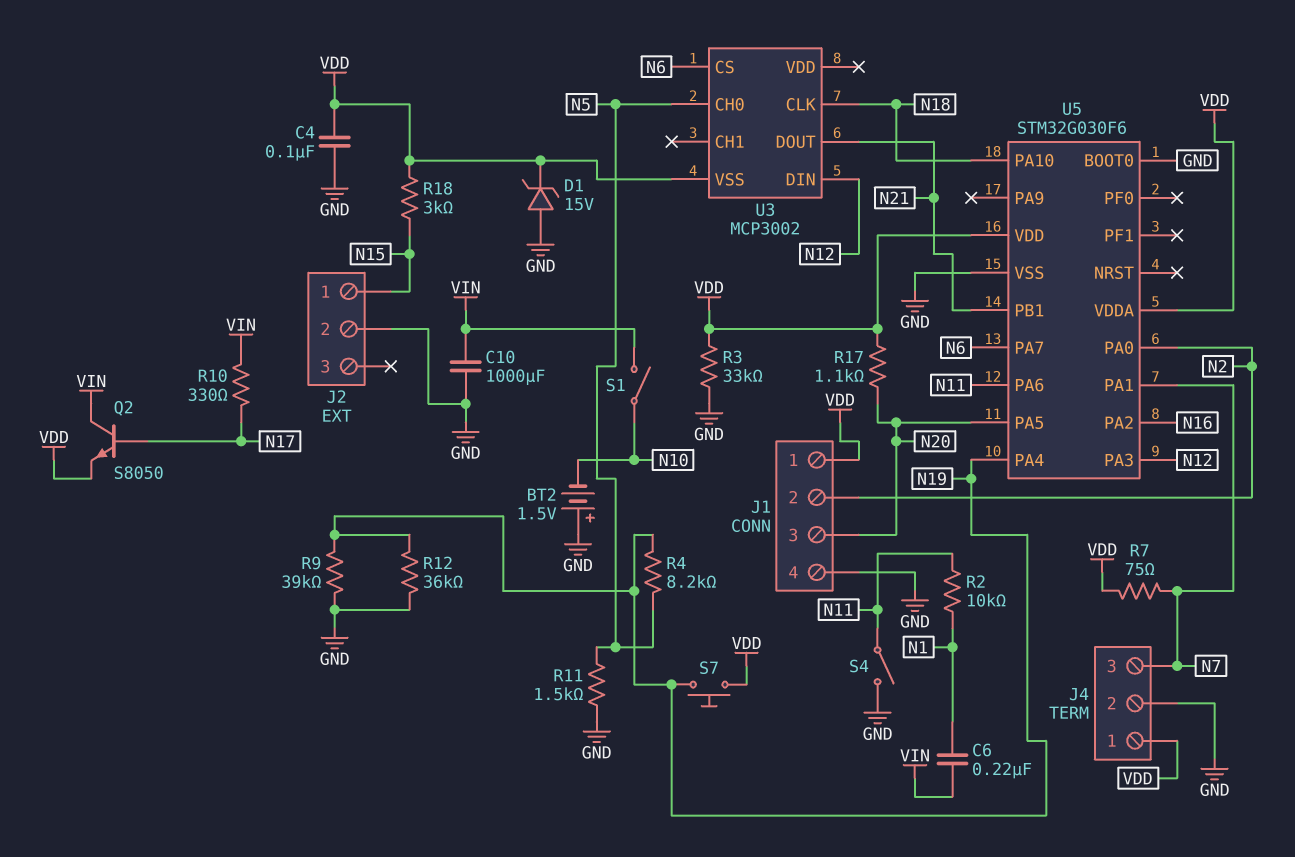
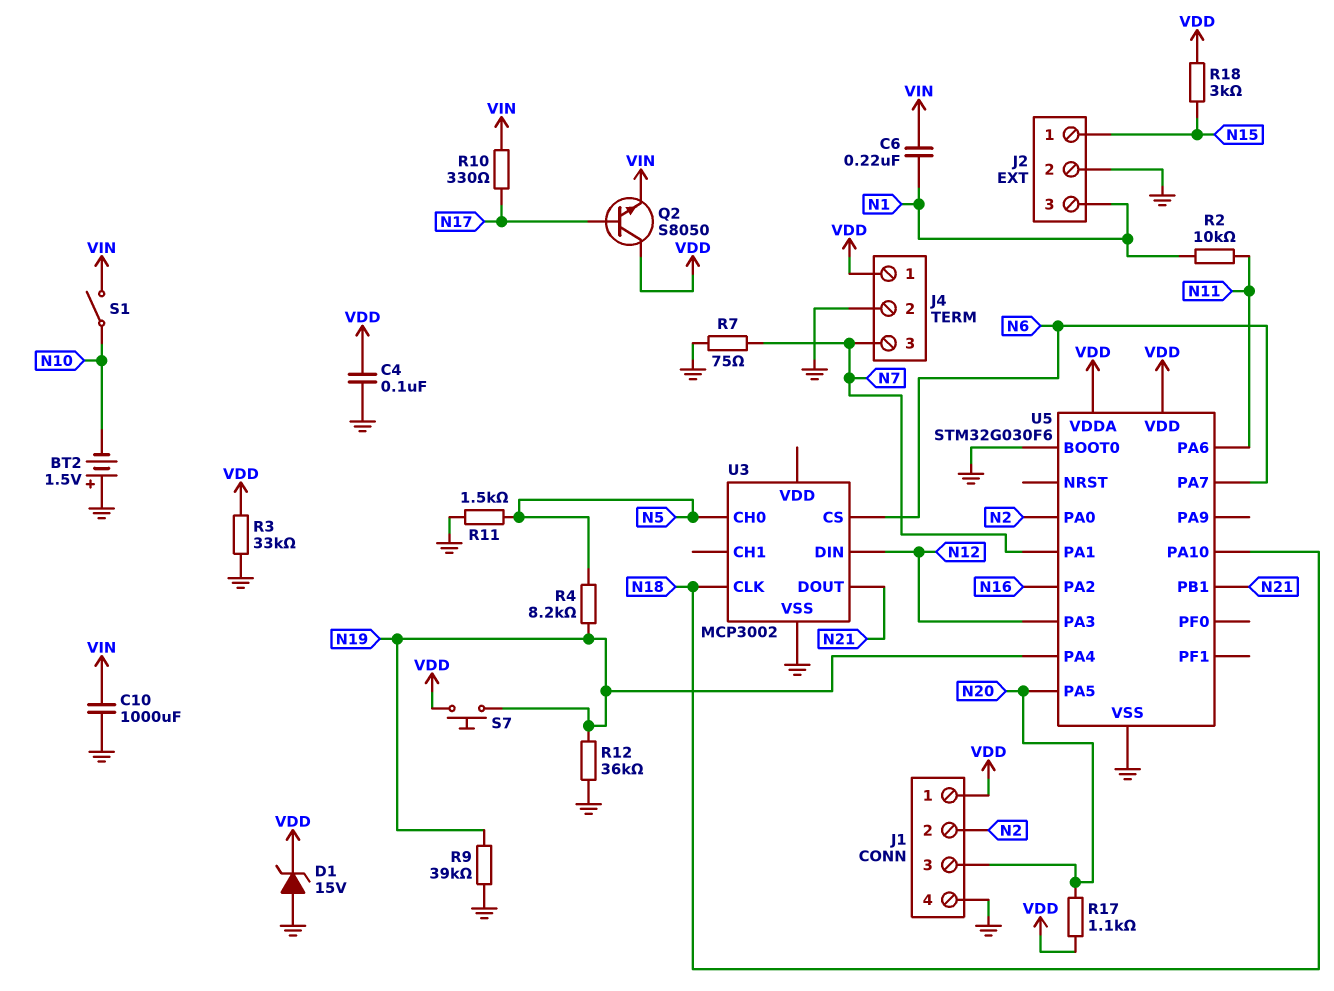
J2 pin 3: none -> N1
Q2: NPN S8050 (B N17, C VIN, E VDD) -> NPN S8050 (B N17, C VDD, E VIN)
R7: 75 (N7, VDD) -> 75 (GND, N7)
S4: switch (GND, N11) -> none
U3 pin VSS: VDD -> GND

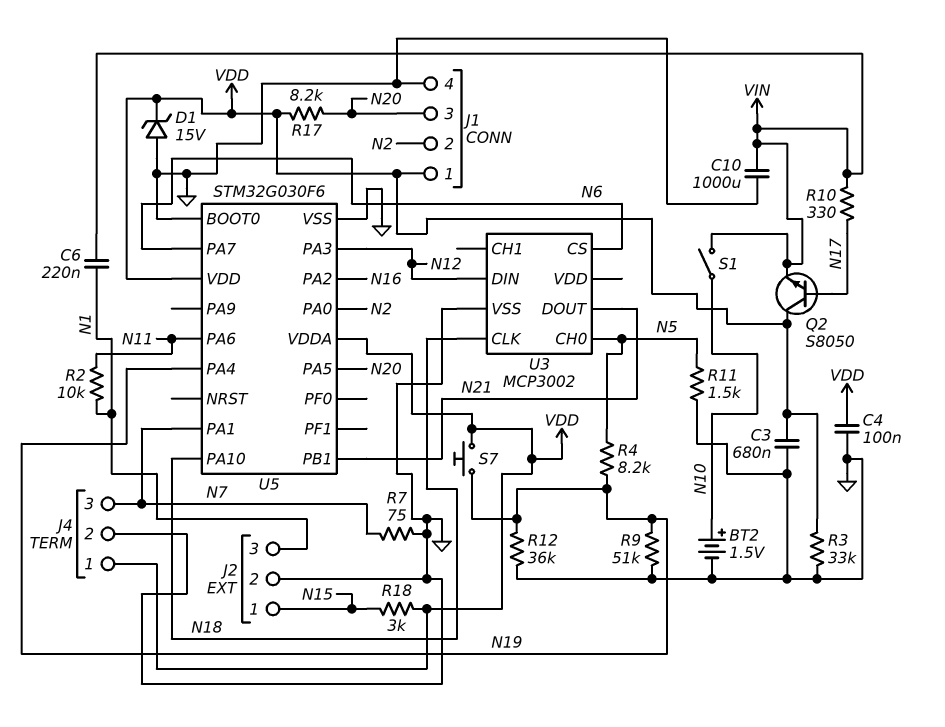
BT2: 1.5V (plus GND, minus N10) -> 1.5V (plus N10, minus GND)
C3: none -> 680nF (GND, VDD)
R9: 39k (GND, N19) -> 51k (GND, N19)
R17: 1.1k (N20, VDD) -> 8.2k (N20, VDD)

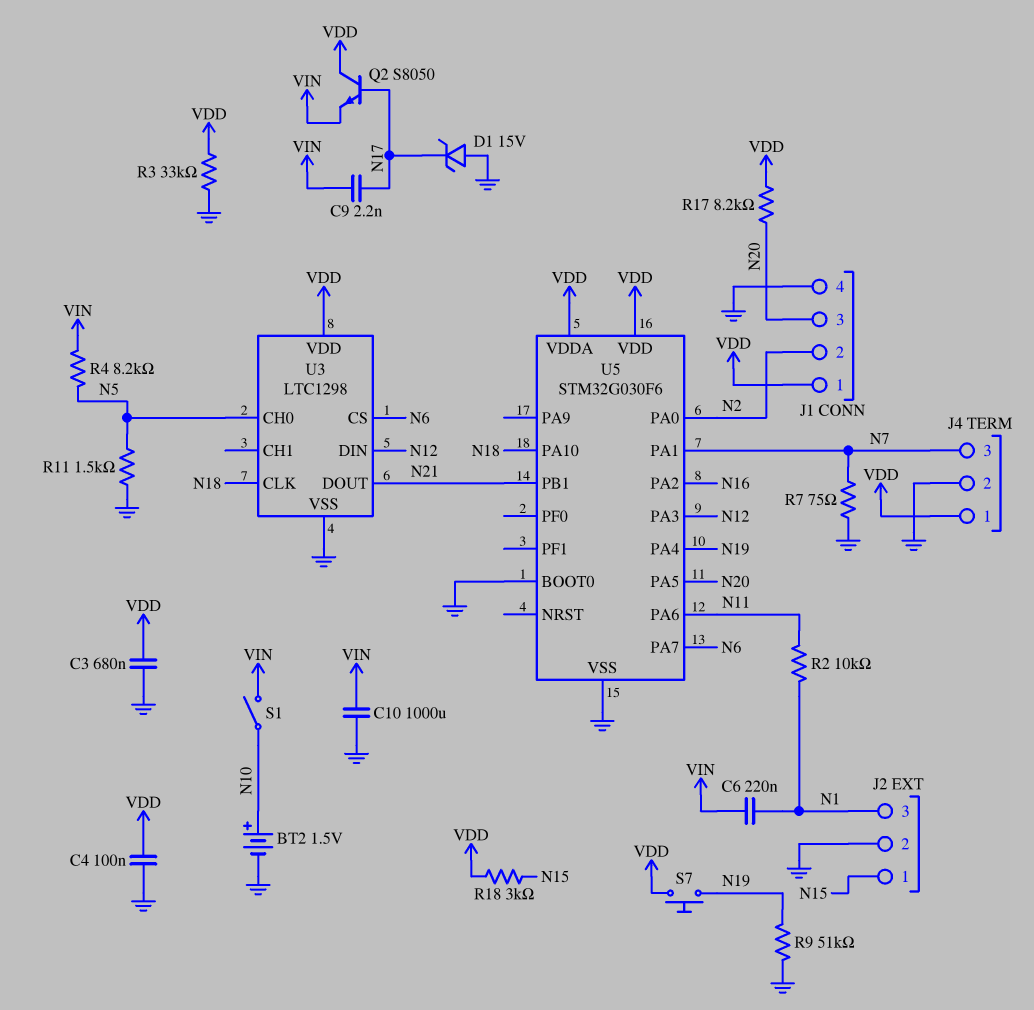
C9: none -> 2.2nF (N17, VIN)
D1: zener 15V (A GND, K VDD) -> zener 15V (A GND, K N17)
R4: 8.2k (N5, N19) -> 8.2k (N5, VIN)
R10: 330 (N17, VIN) -> none
R12: 36k (GND, N19) -> none
U3: MCP3002 -> LTC1298
U3 pin VDD: none -> VDD

